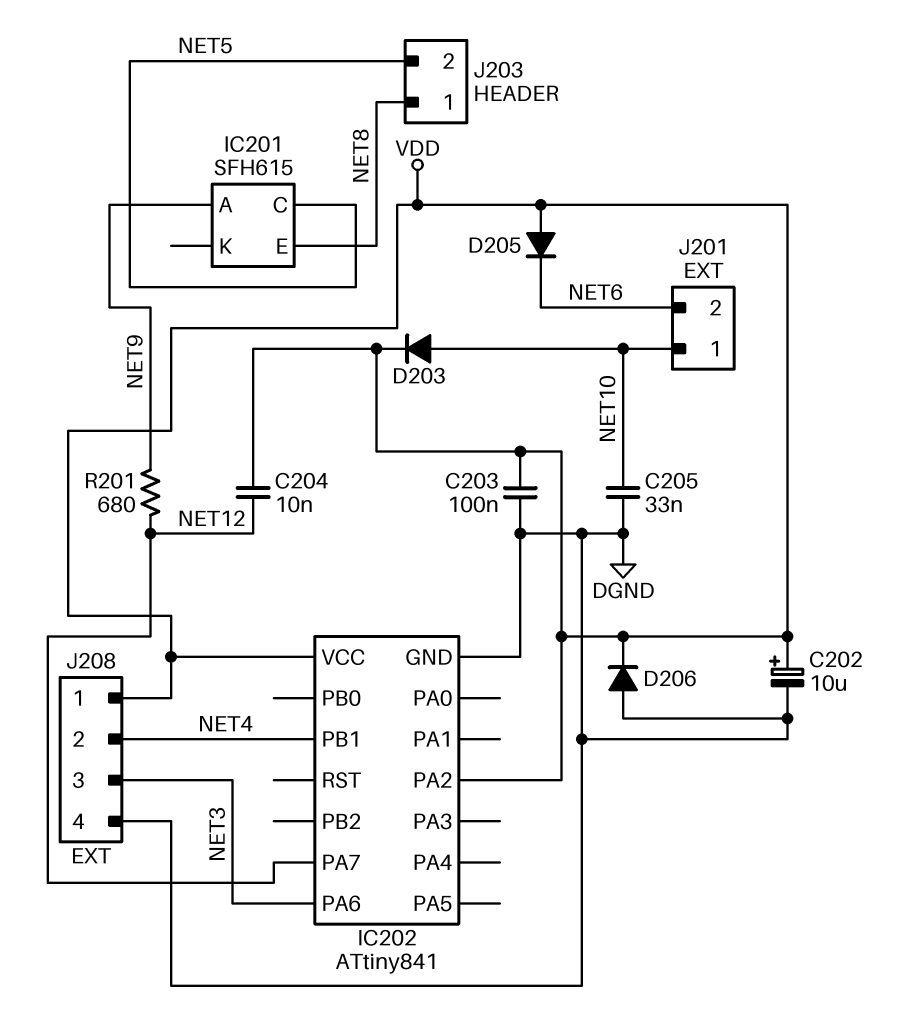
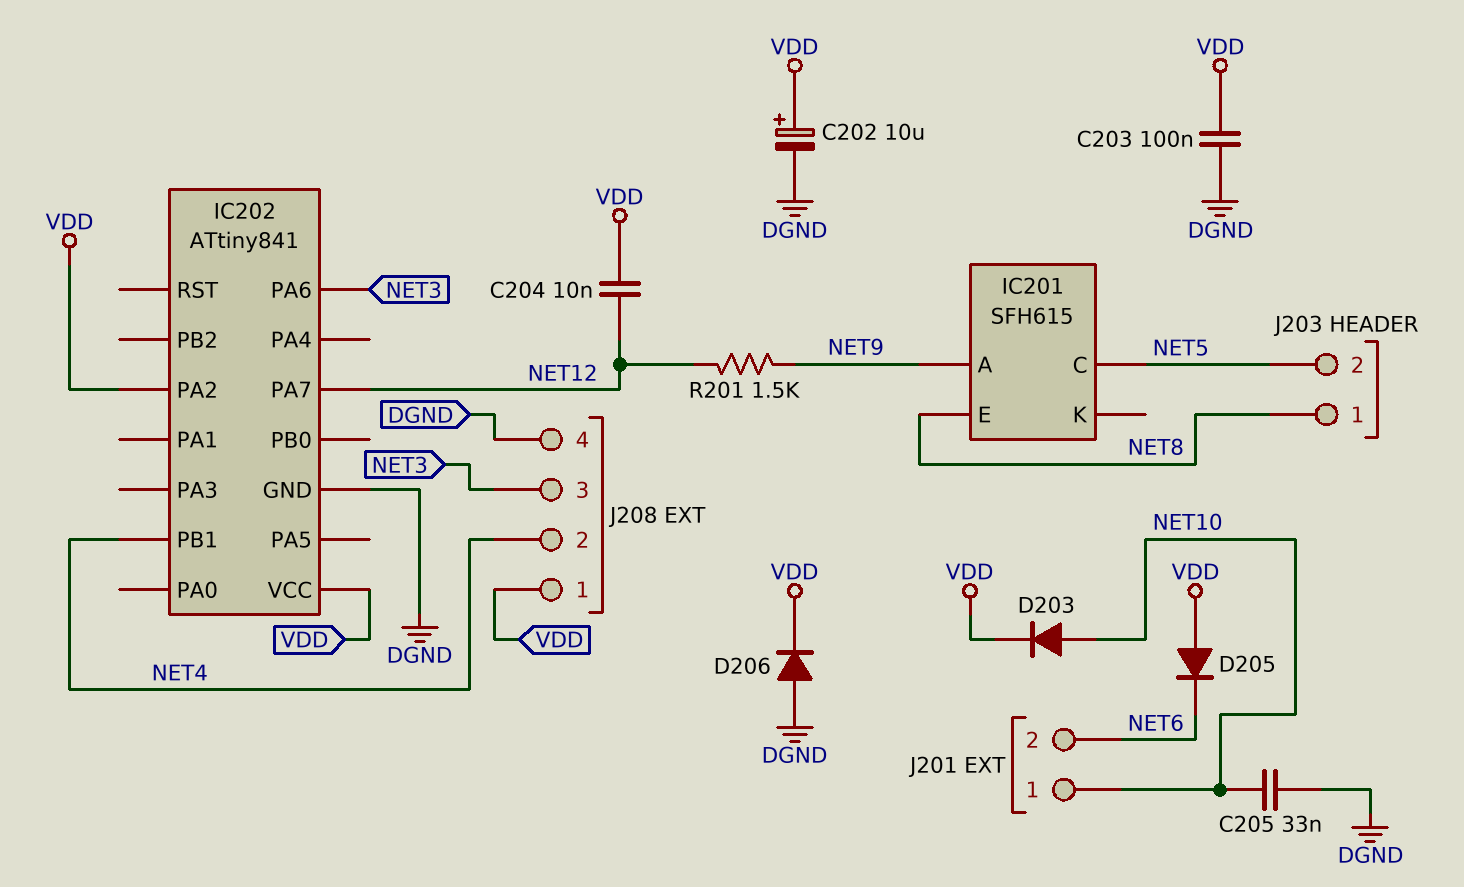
R201: 680 (NET9, NET12) -> 1.5k (NET9, NET12)

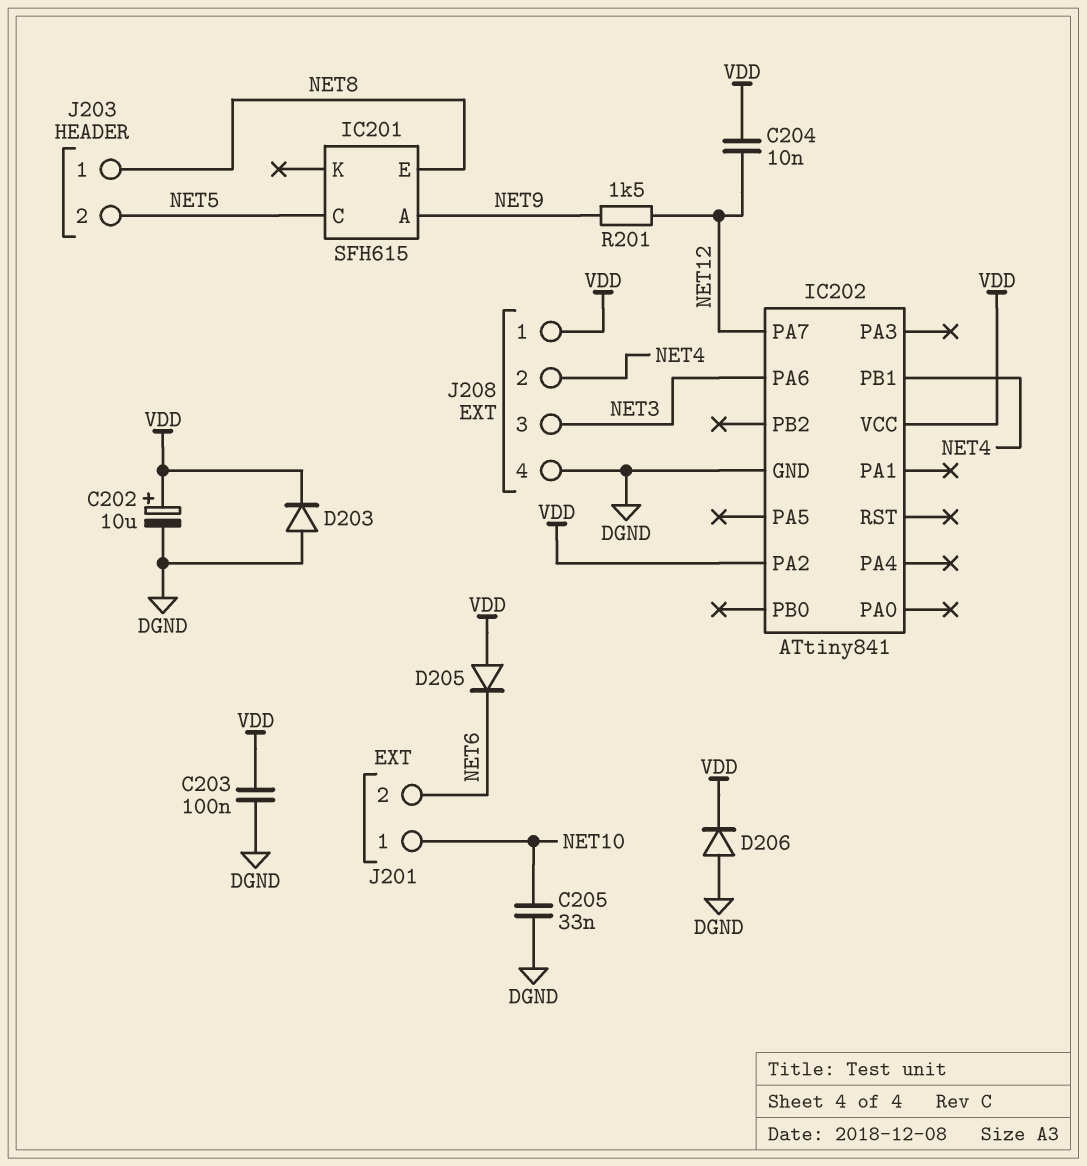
D203: diode (A NET10, K VDD) -> diode (A DGND, K VDD)

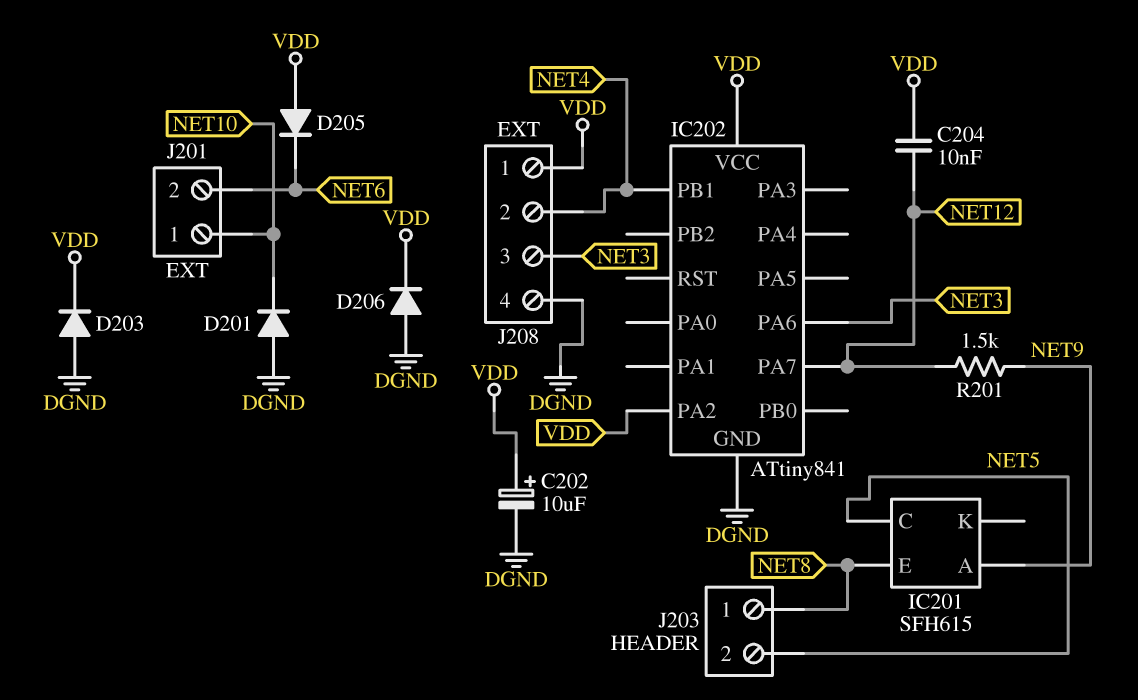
C203: 100nF (DGND, VDD) -> none
C205: 33nF (DGND, NET10) -> none
D201: none -> diode (A DGND, K NET10)

